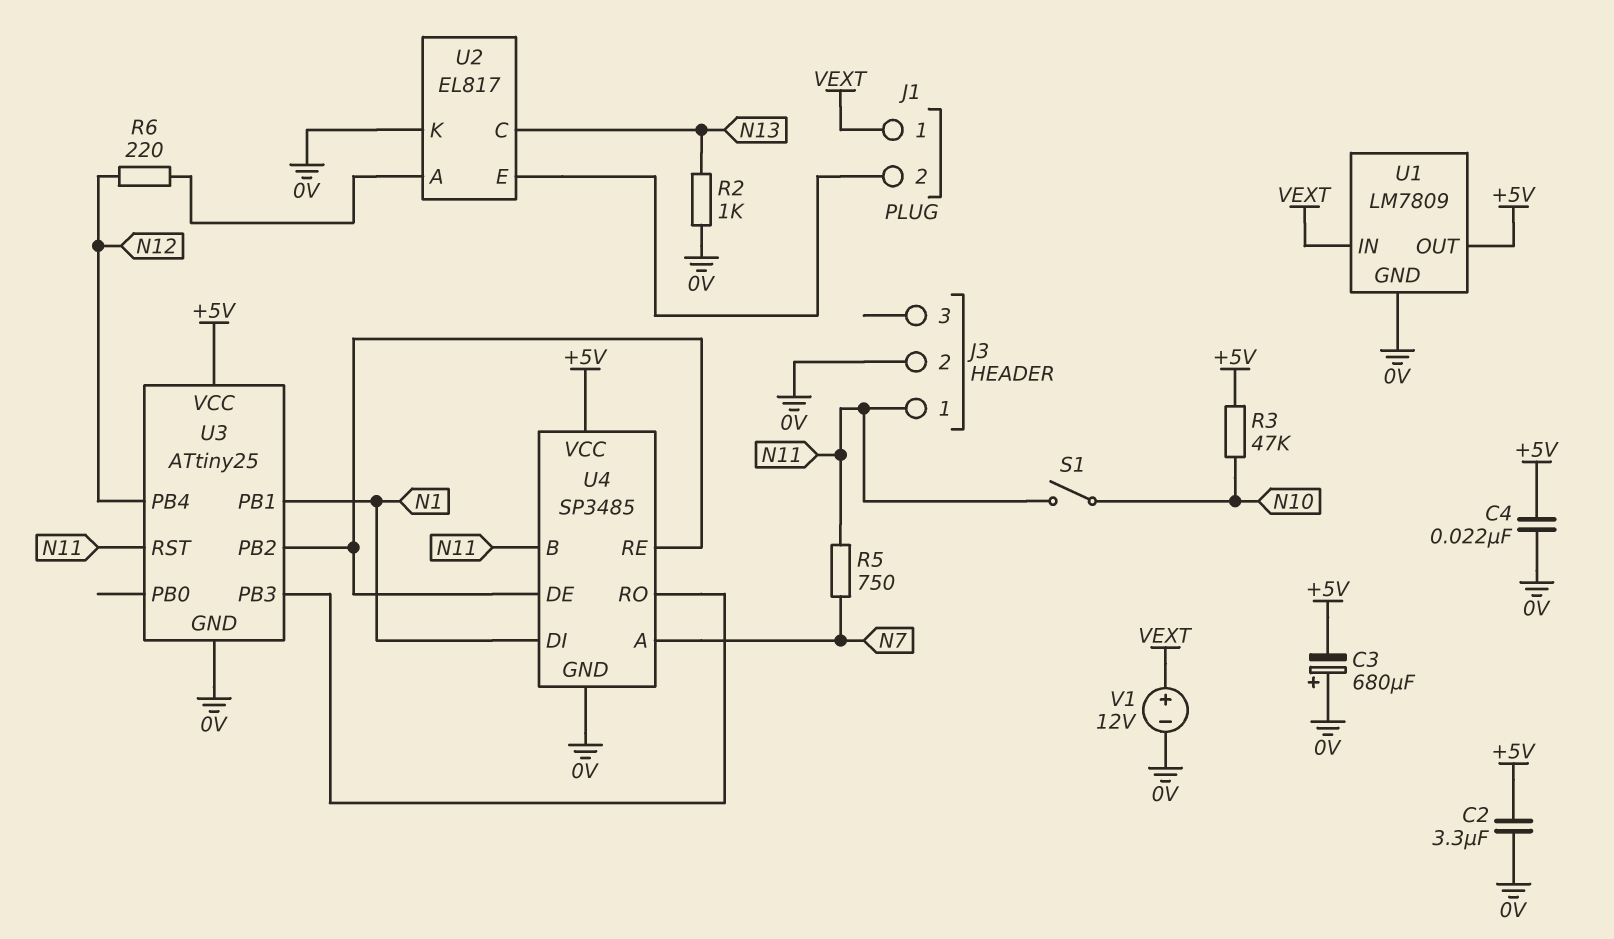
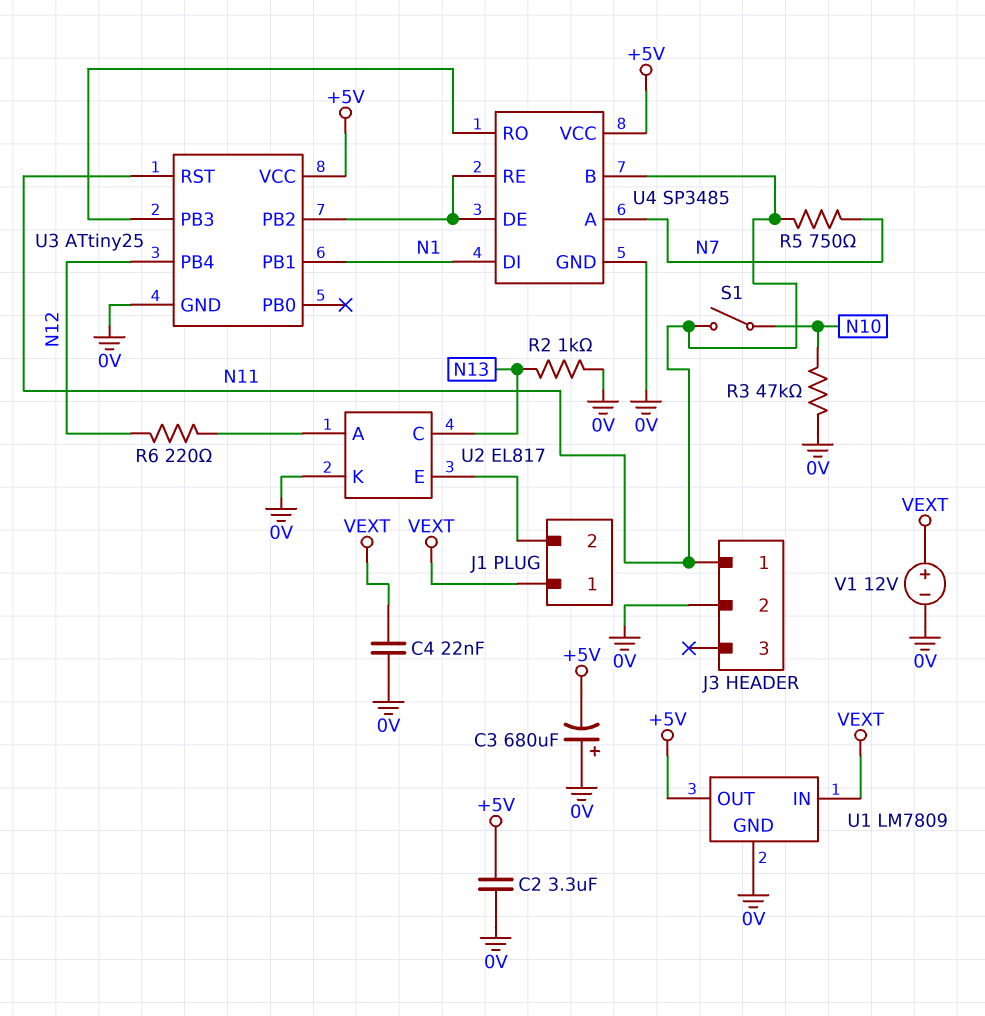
C4: 22nF (+5V, 0V) -> 22nF (0V, VEXT)
R3: 47k (+5V, N10) -> 47k (0V, N10)

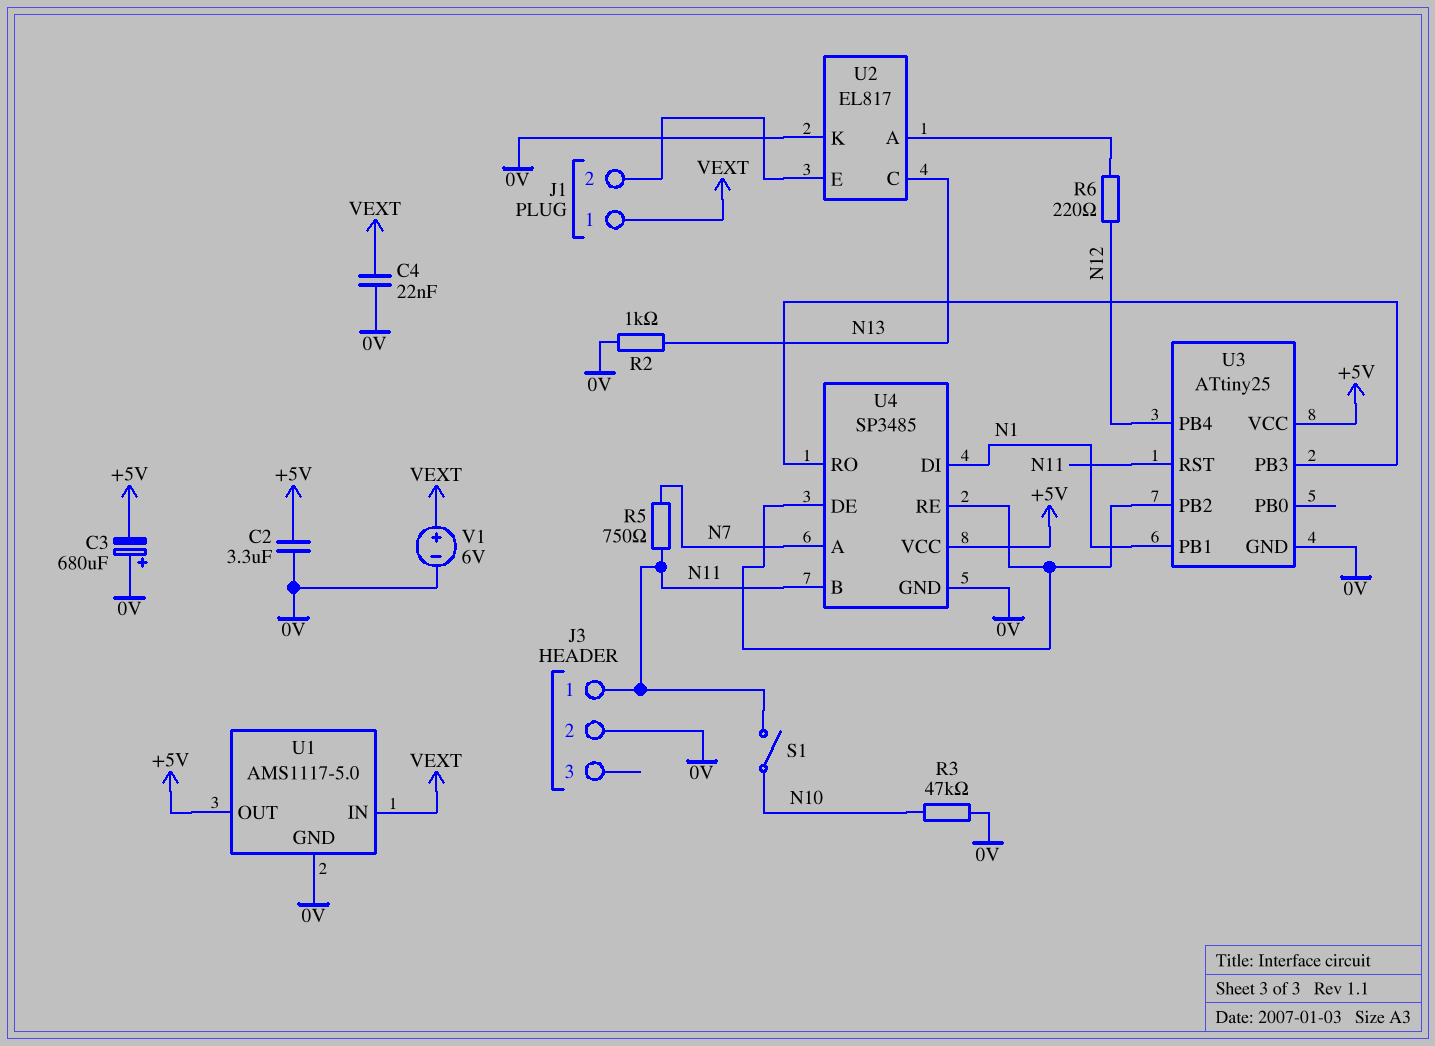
U1: LM7809 -> AMS1117-5.0
V1: 12V (plus VEXT, minus 0V) -> 6V (plus VEXT, minus 0V)

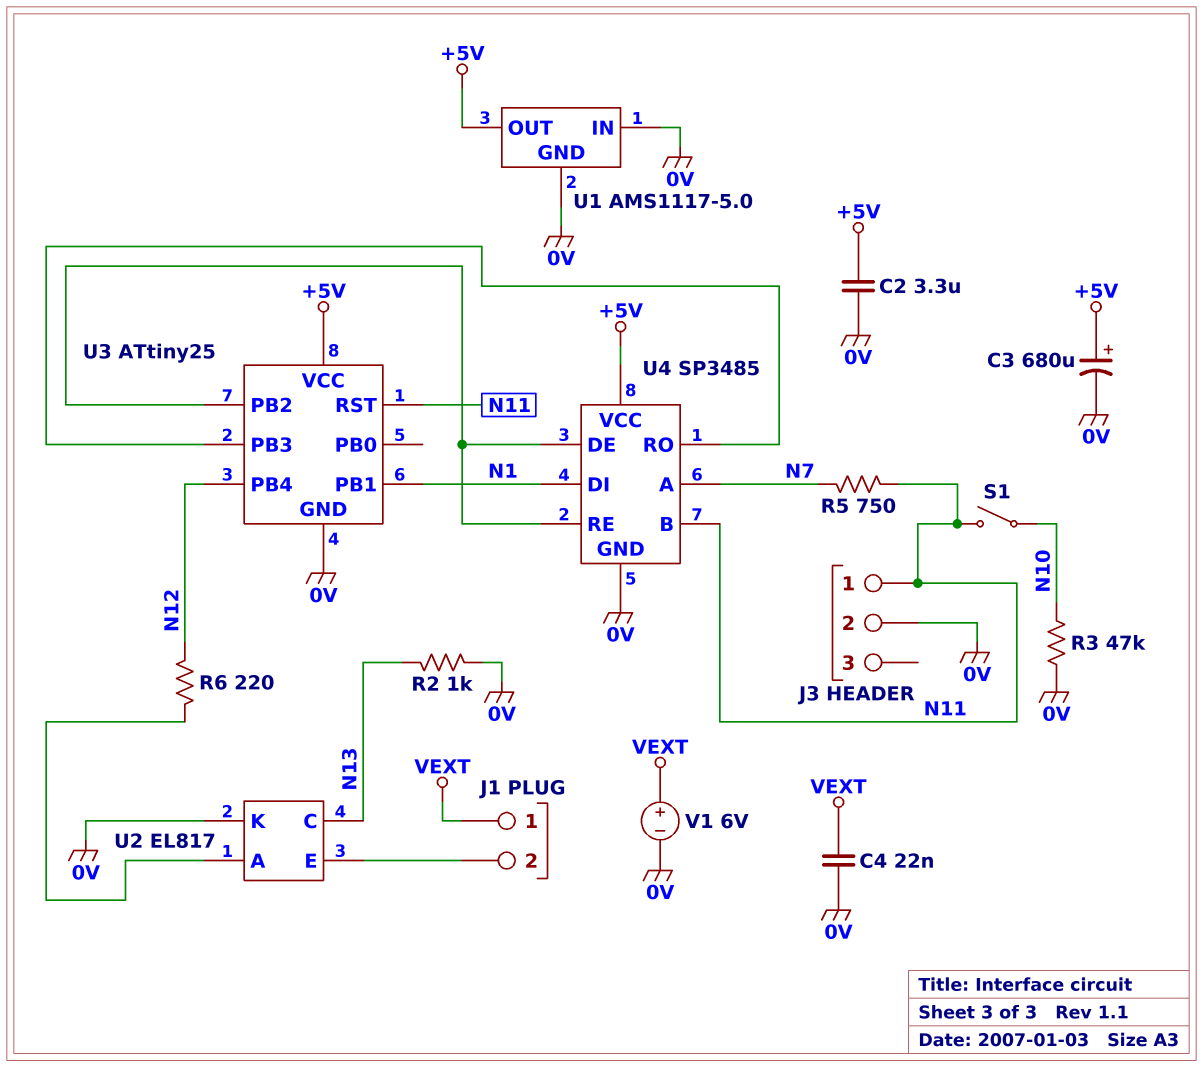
C3: 680uF (plus 0V, minus +5V) -> 680uF (plus +5V, minus 0V)
U1 pin IN: VEXT -> 0V

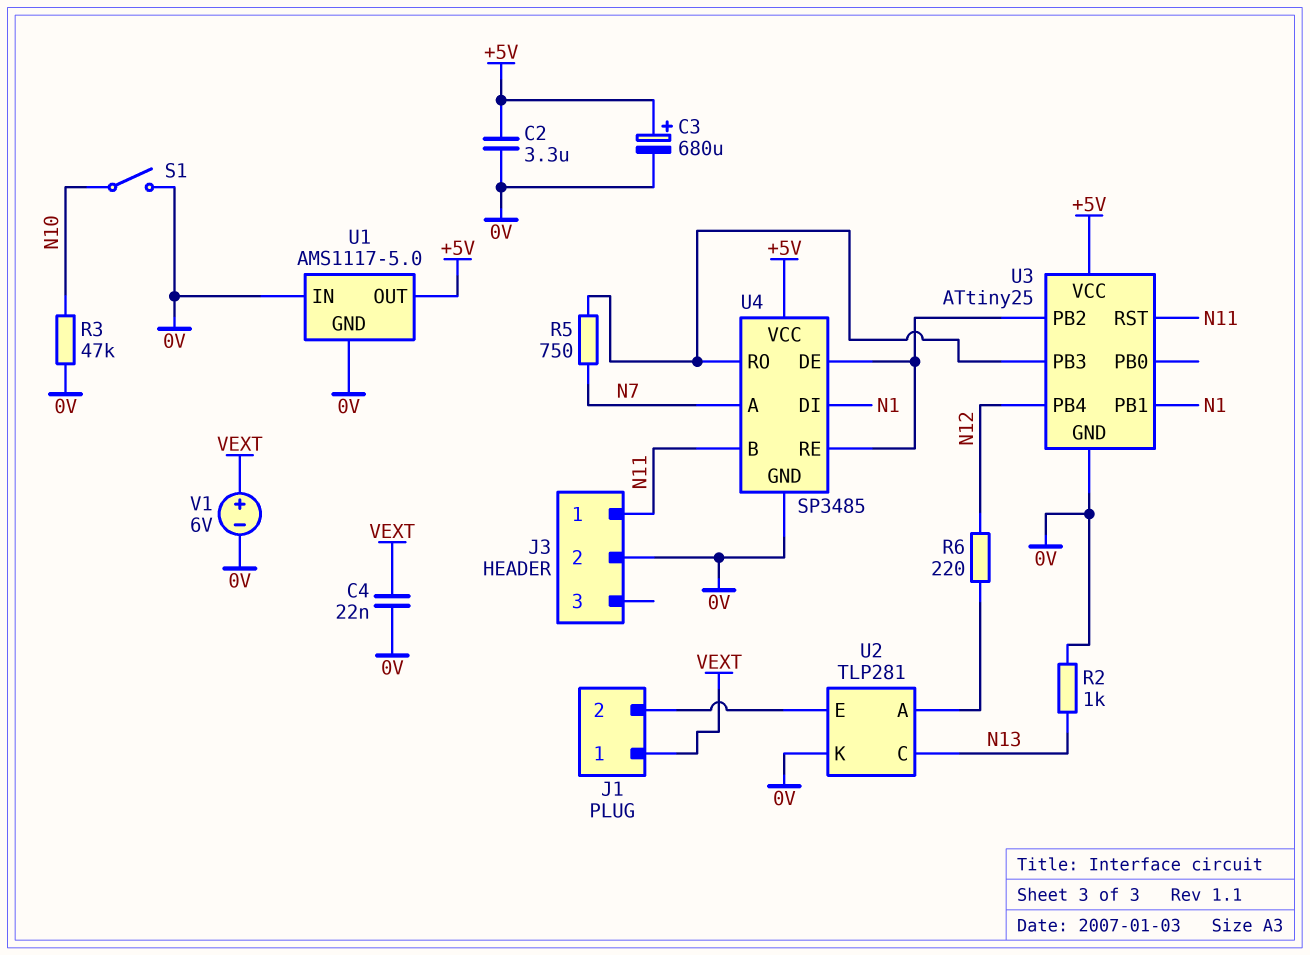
R5: 750 (N7, N11) -> 750 (N7, U3/PB3)
S1: switch (N10, N11) -> switch (0V, N10)
U2: EL817 -> TLP281

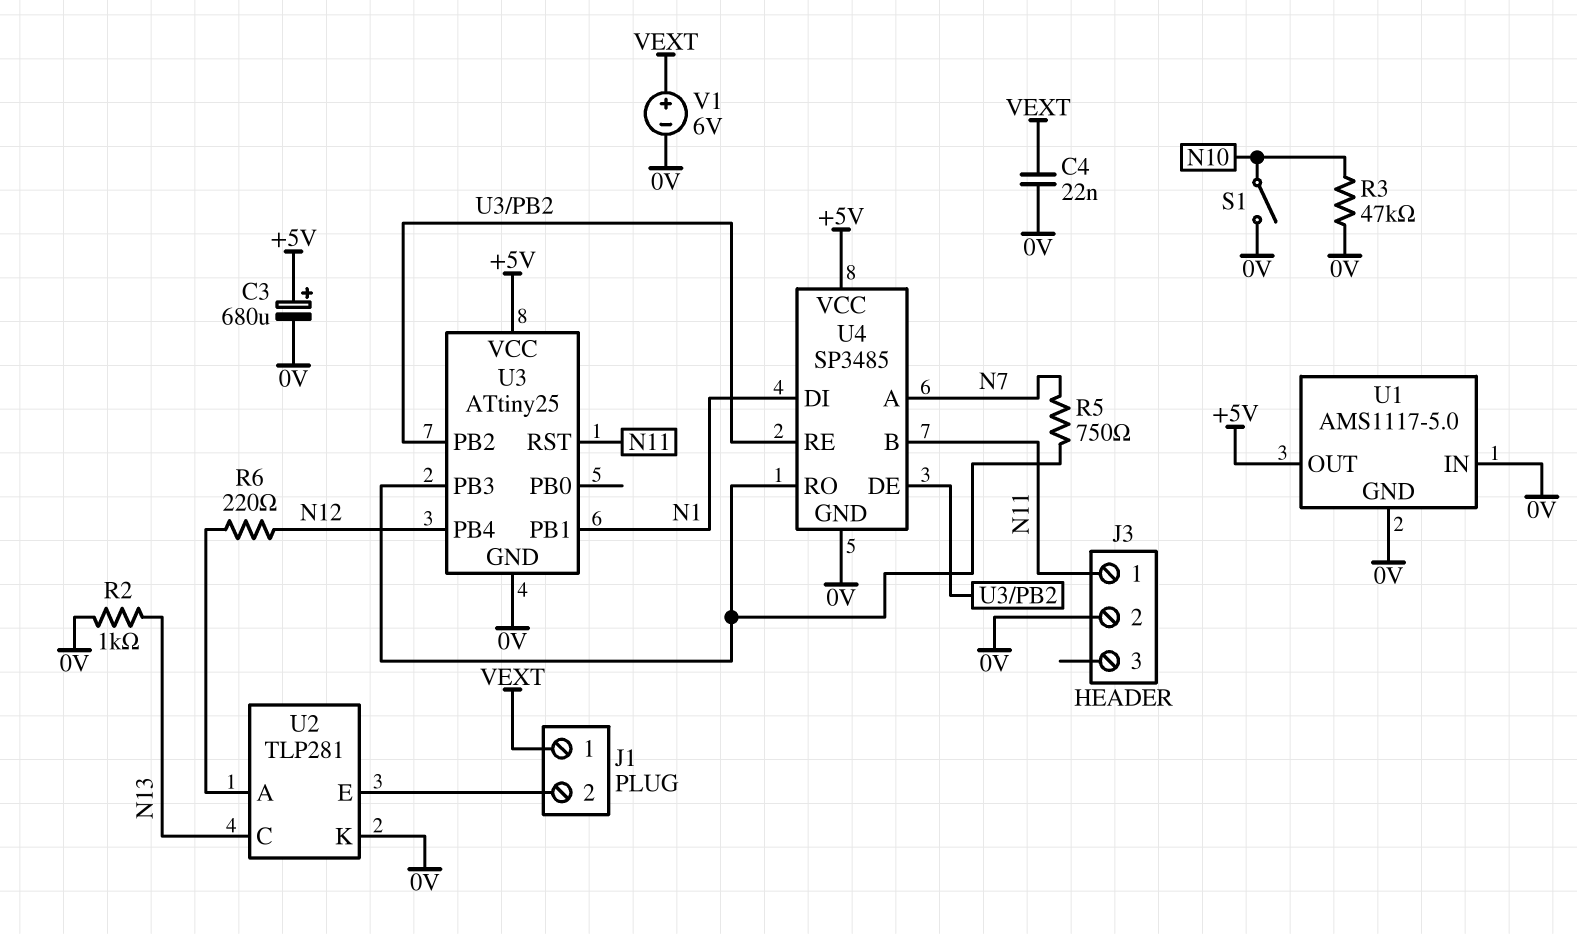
C2: 3.3uF (+5V, 0V) -> none

